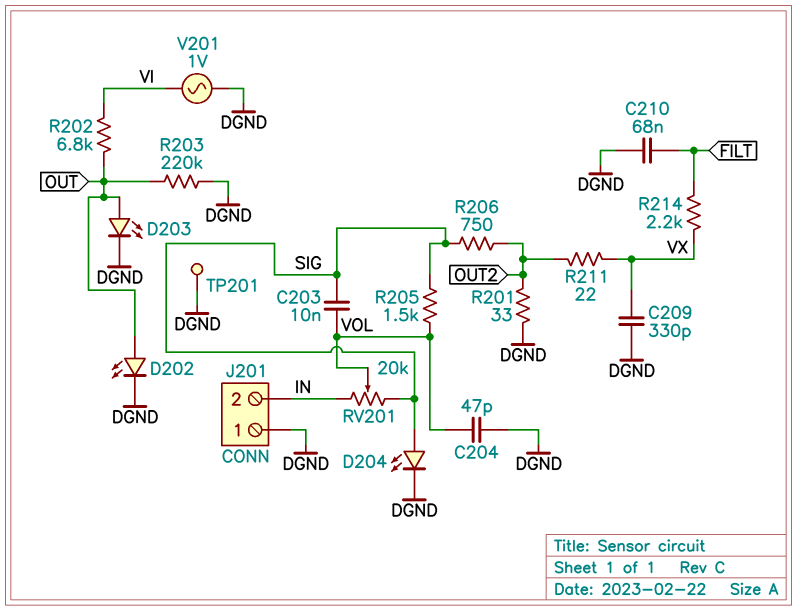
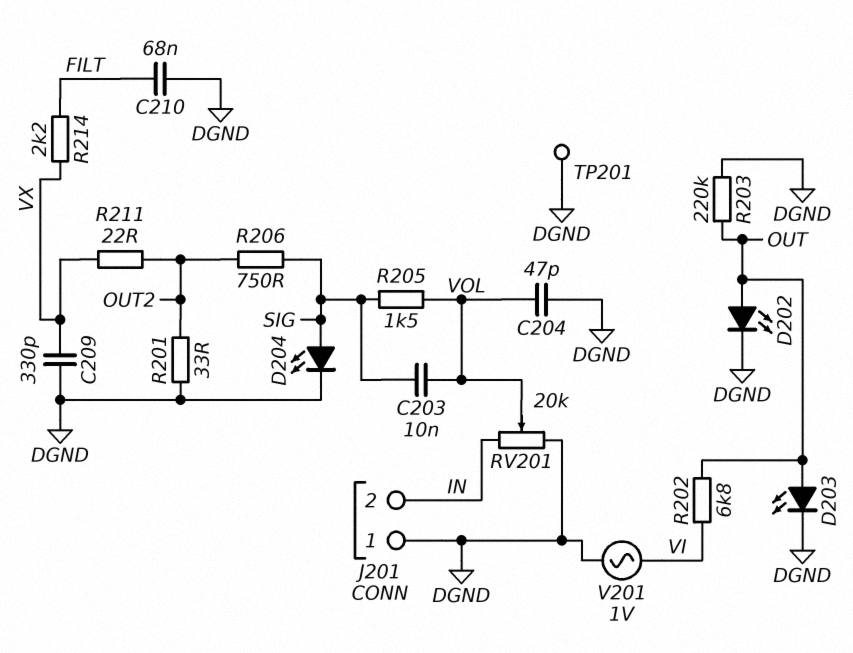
RV201: 20k (IN, SIG, wiper VOL) -> 20k (DGND, IN, wiper VOL)

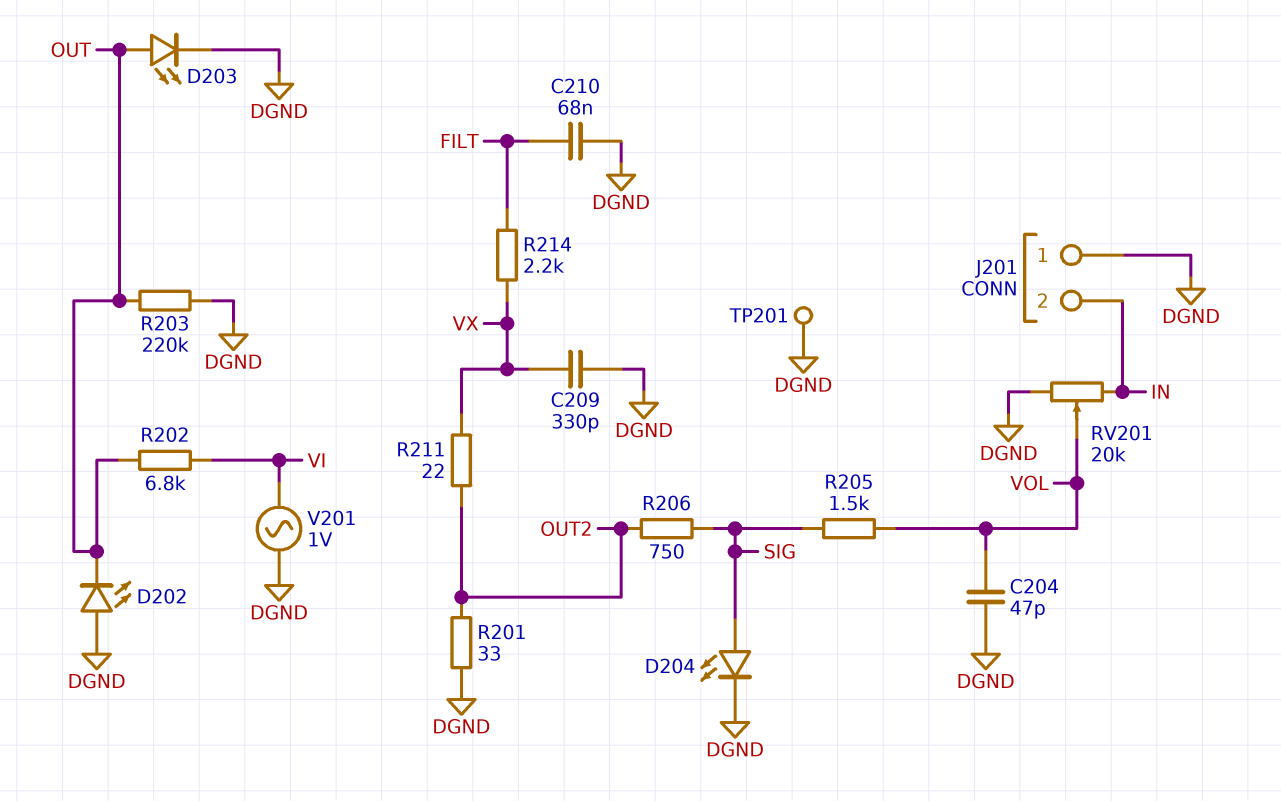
C203: 10nF (SIG, VOL) -> none
D202: LED (A OUT, K DGND) -> LED (A DGND, K OUT)

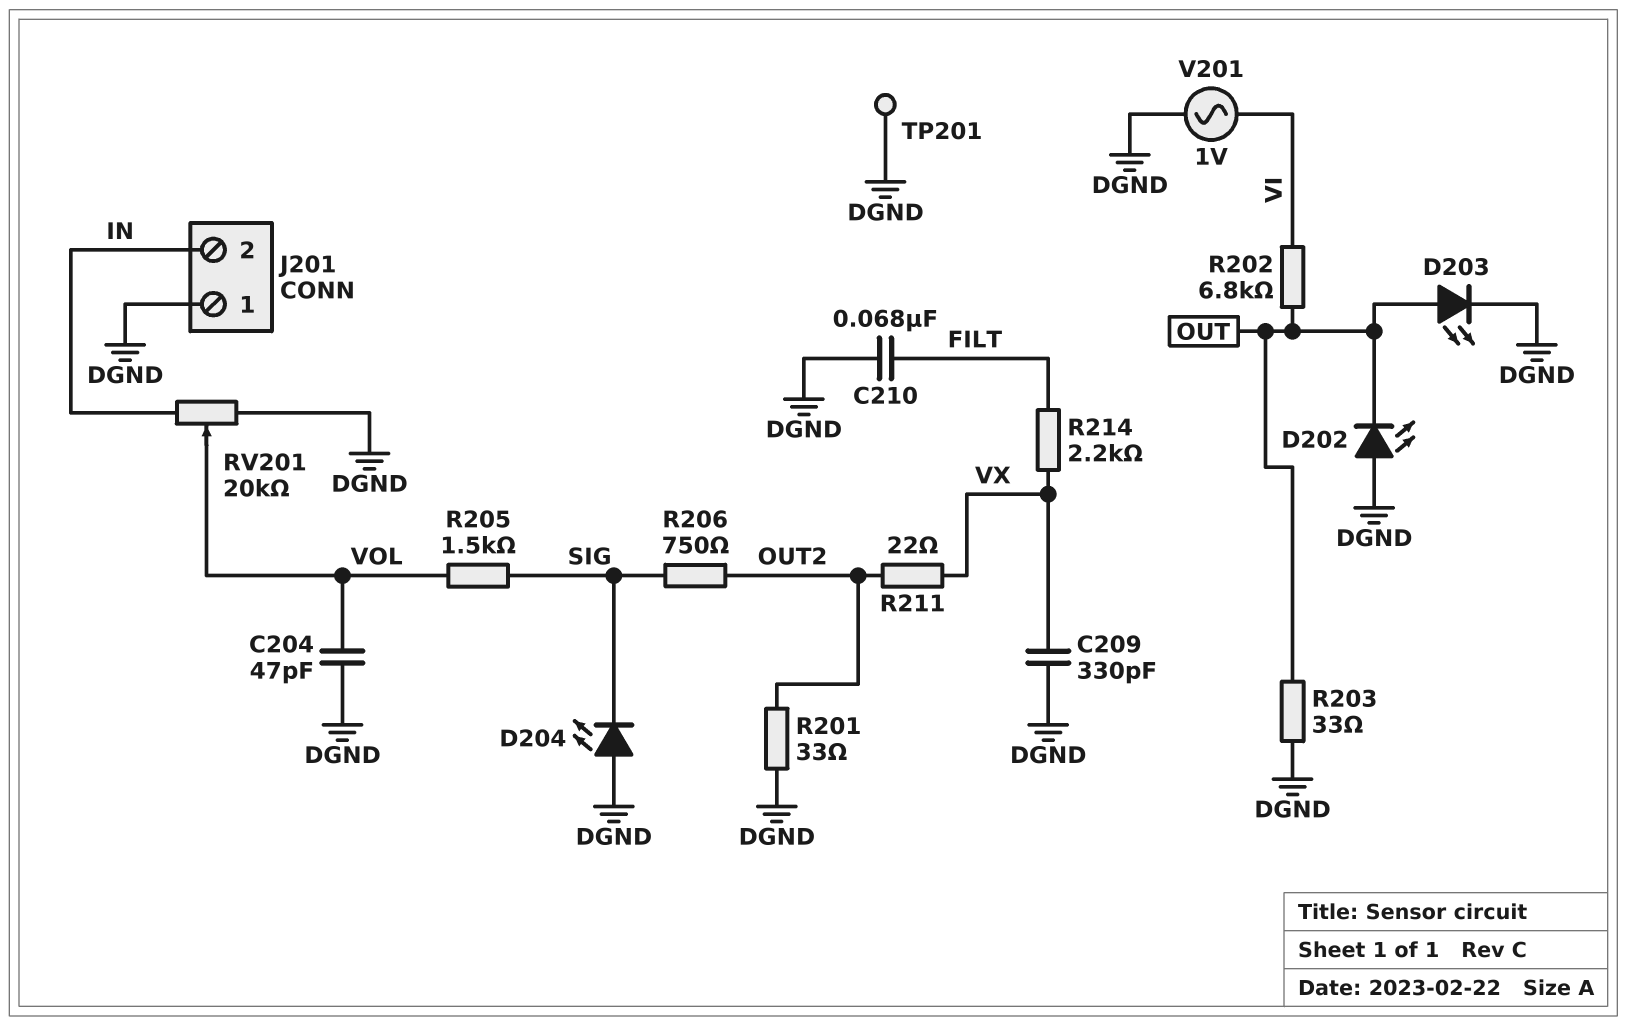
D204: LED (A SIG, K DGND) -> LED (A DGND, K SIG)
R203: 220k (DGND, OUT) -> 33 (DGND, OUT)

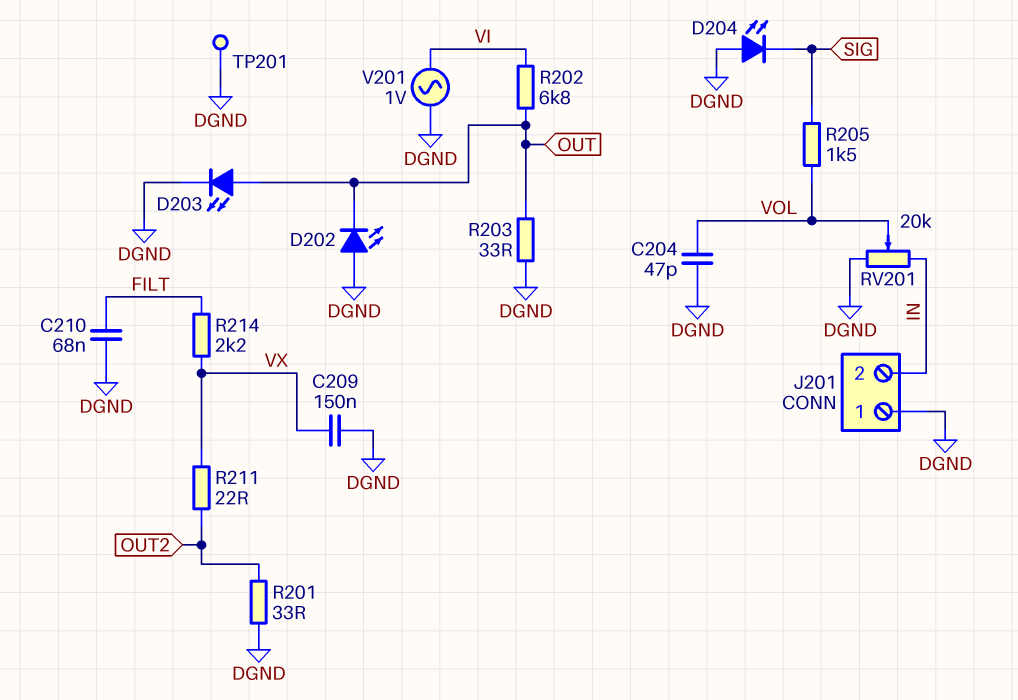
C209: 330pF (DGND, VX) -> 150nF (DGND, VX)
R206: 750 (OUT2, SIG) -> none

